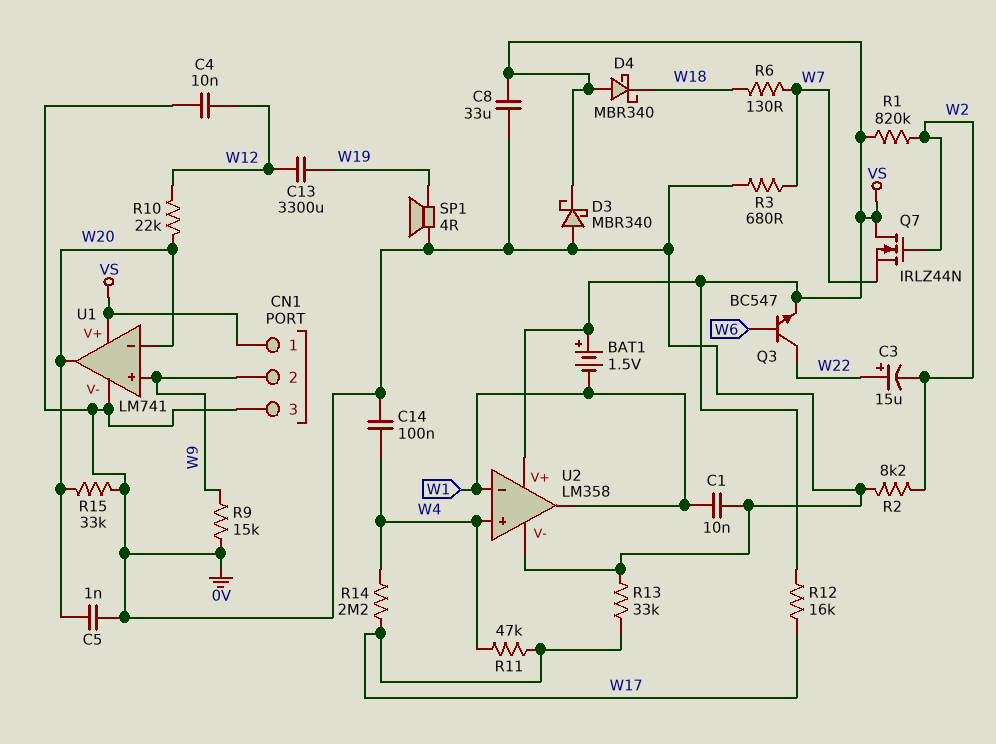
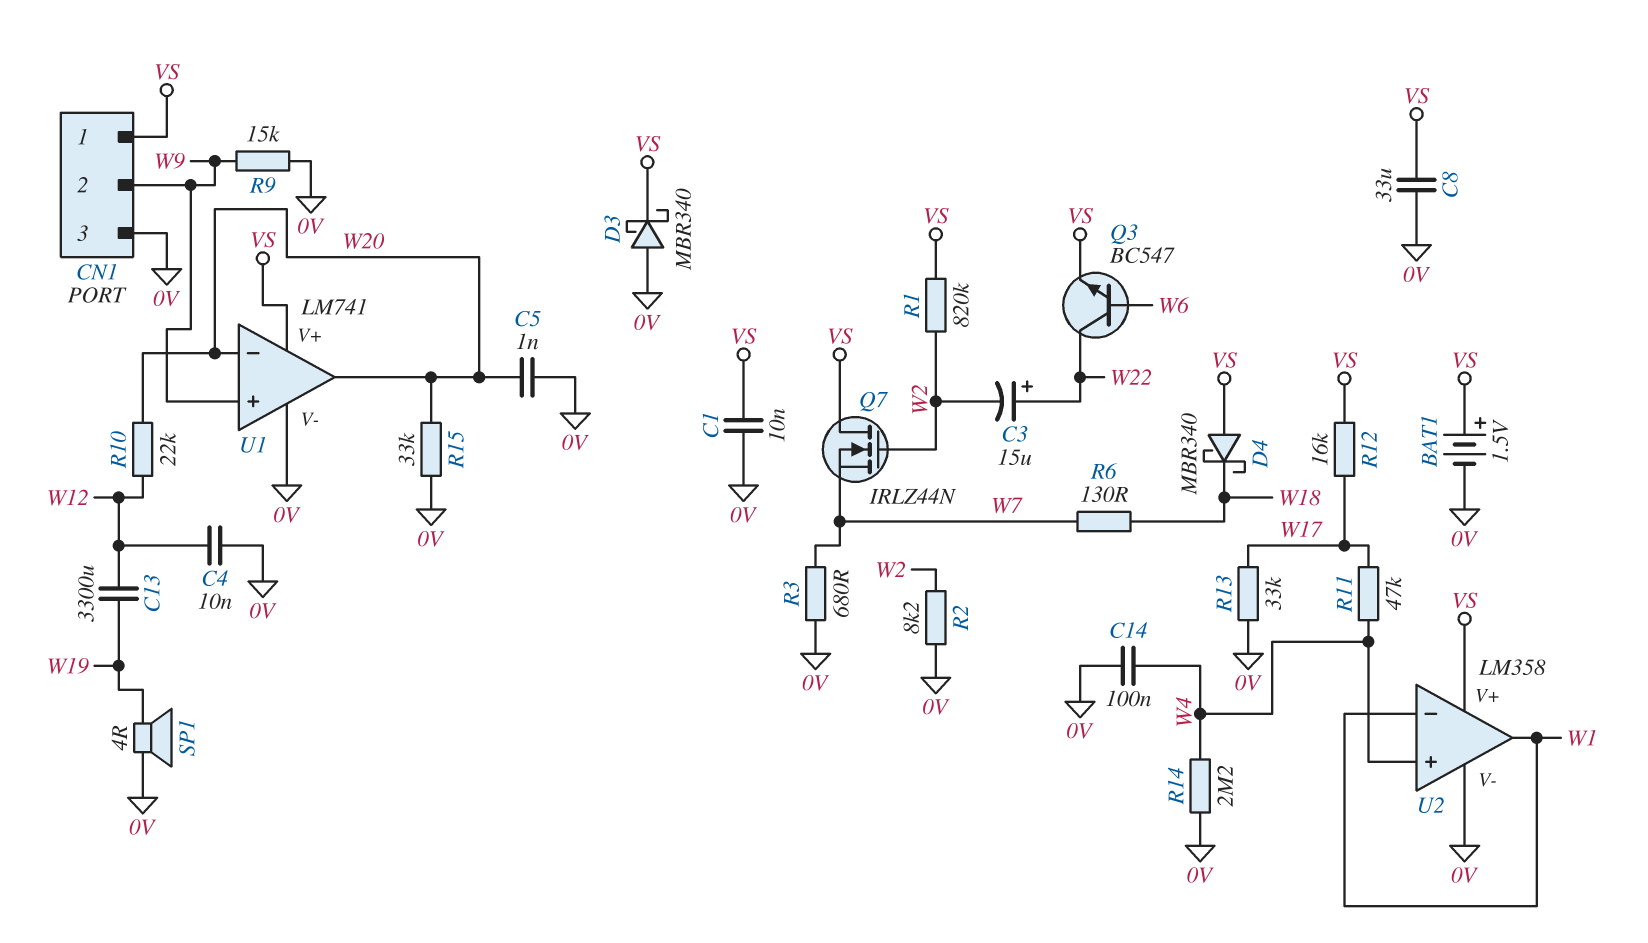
BAT1: 1.5V (plus VS, minus W1) -> 1.5V (plus VS, minus 0V)
C1: 10nF (0V, W1) -> 10nF (0V, VS)
R14: 2.2M (W4, W17) -> 2.2M (0V, W4)

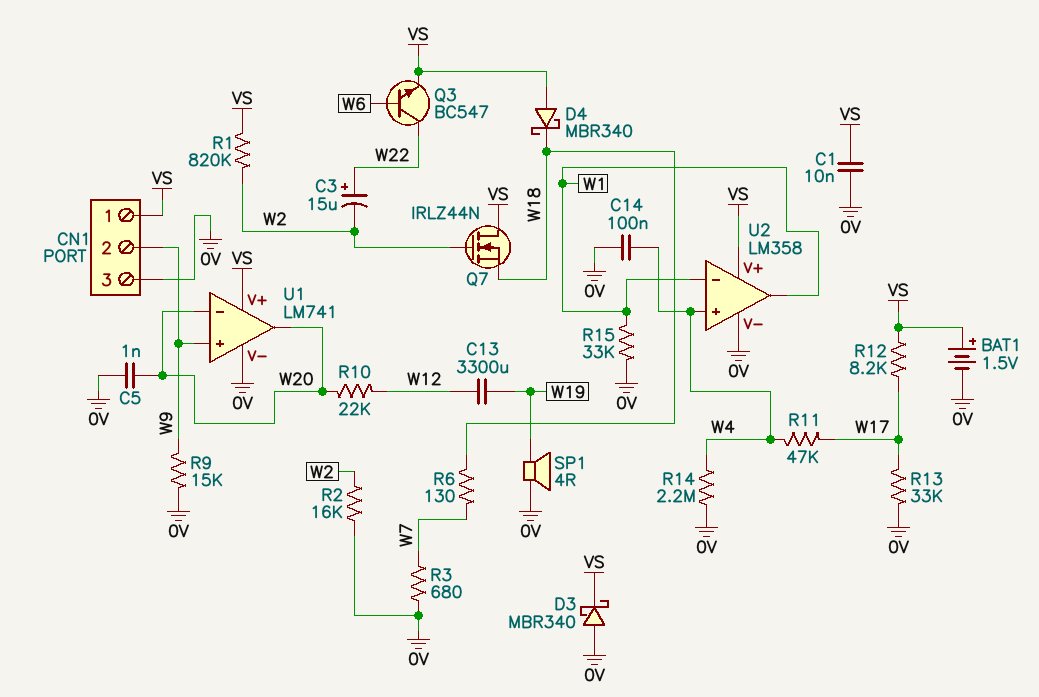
C4: 10nF (0V, W12) -> none
C8: 33uF (0V, VS) -> none
Q7: NMOS IRLZ44N (G W2, D VS, S W7) -> NMOS IRLZ44N (G W2, D VS, S W18)
R2: 8.2k (0V, W2) -> 16k (0V, W2)
R12: 16k (VS, W17) -> 8.2k (VS, W17)
R15: 33k (0V, W20) -> 33k (0V, W1)

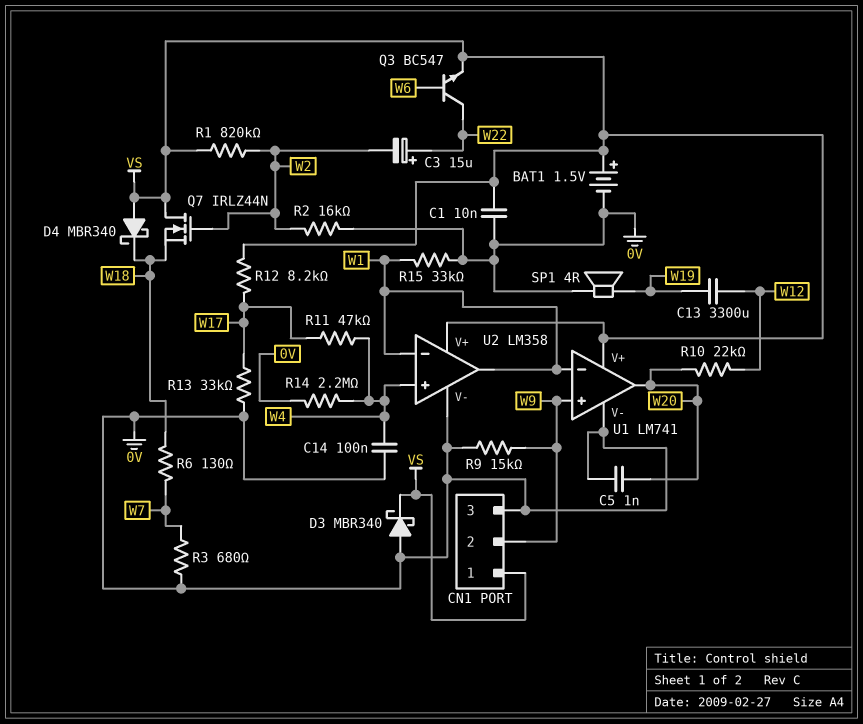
U1 pin in-: W20 -> W1

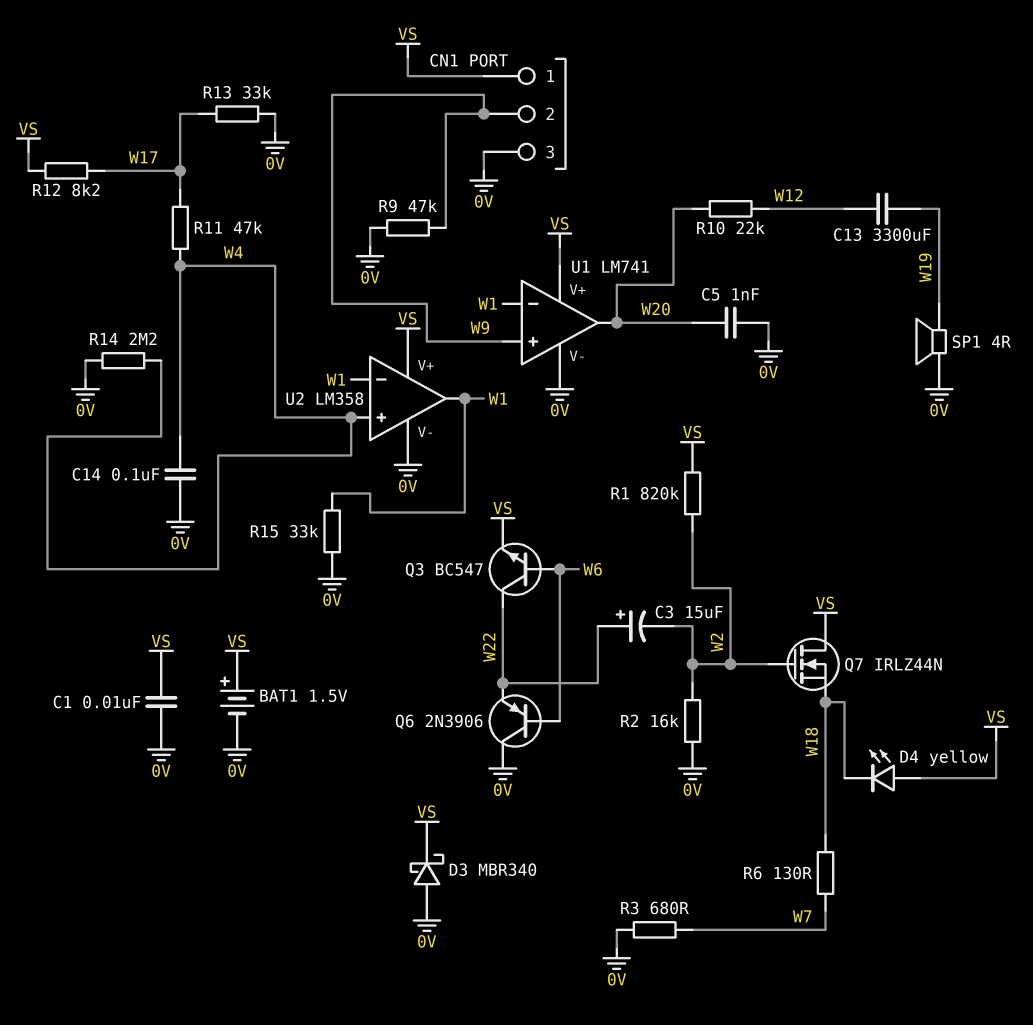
D4: schottky MBR340 (A VS, K W18) -> LED yellow (A VS, K W18)
Q6: none -> PNP 2N3906 (B W6, C 0V, E W22)
R9: 15k (0V, W9) -> 47k (0V, W9)

